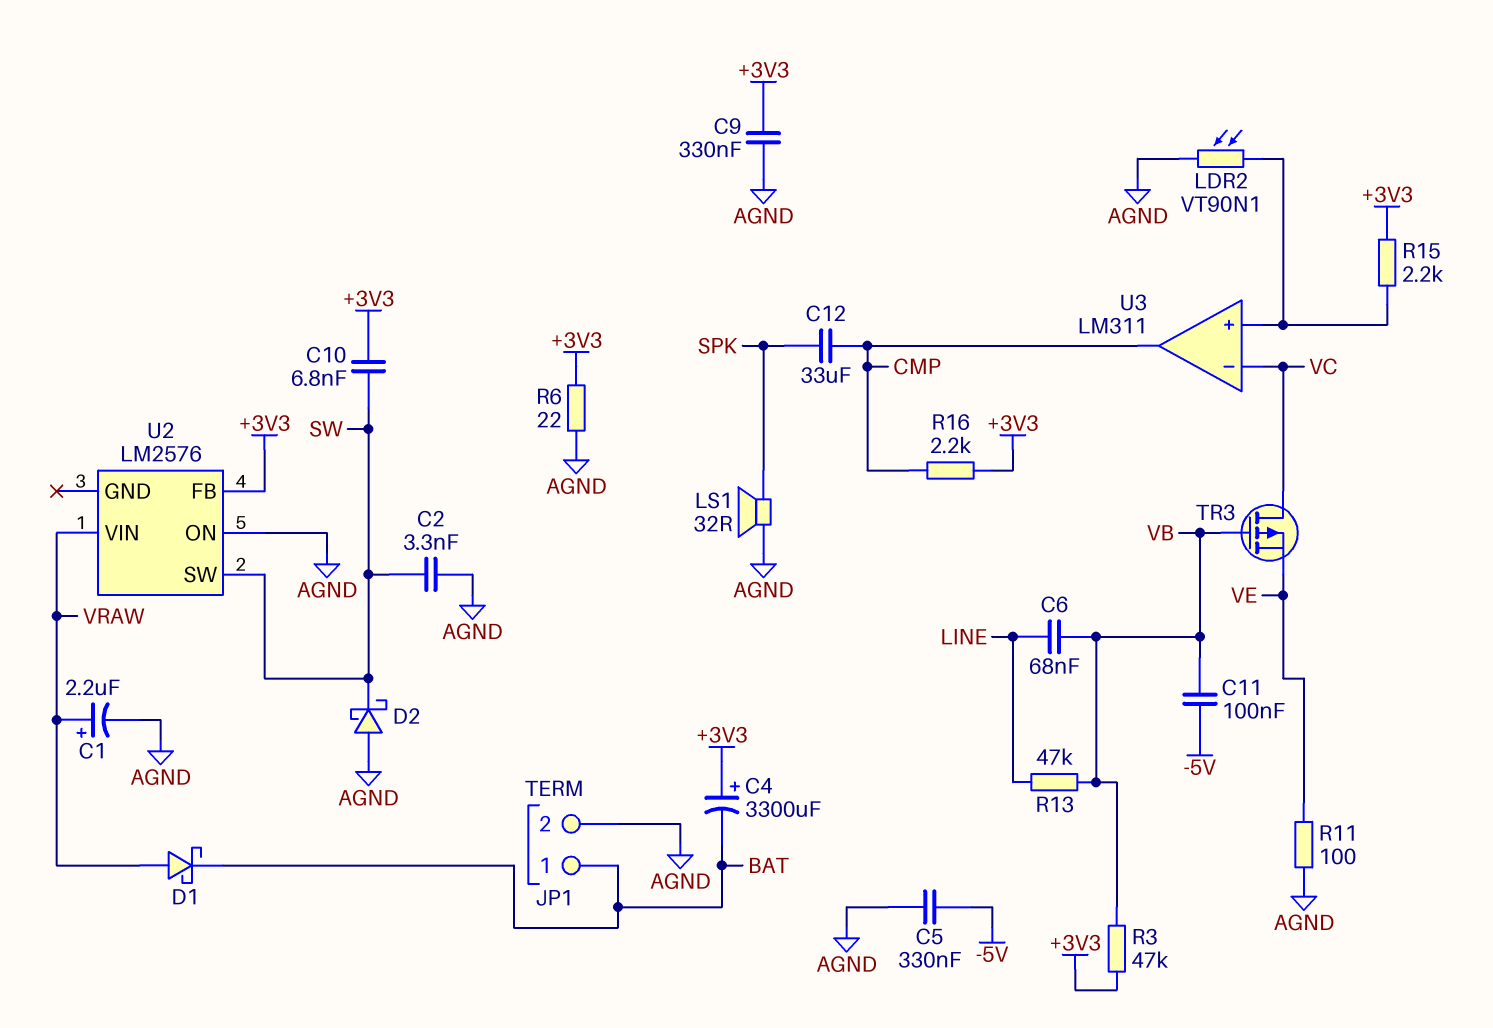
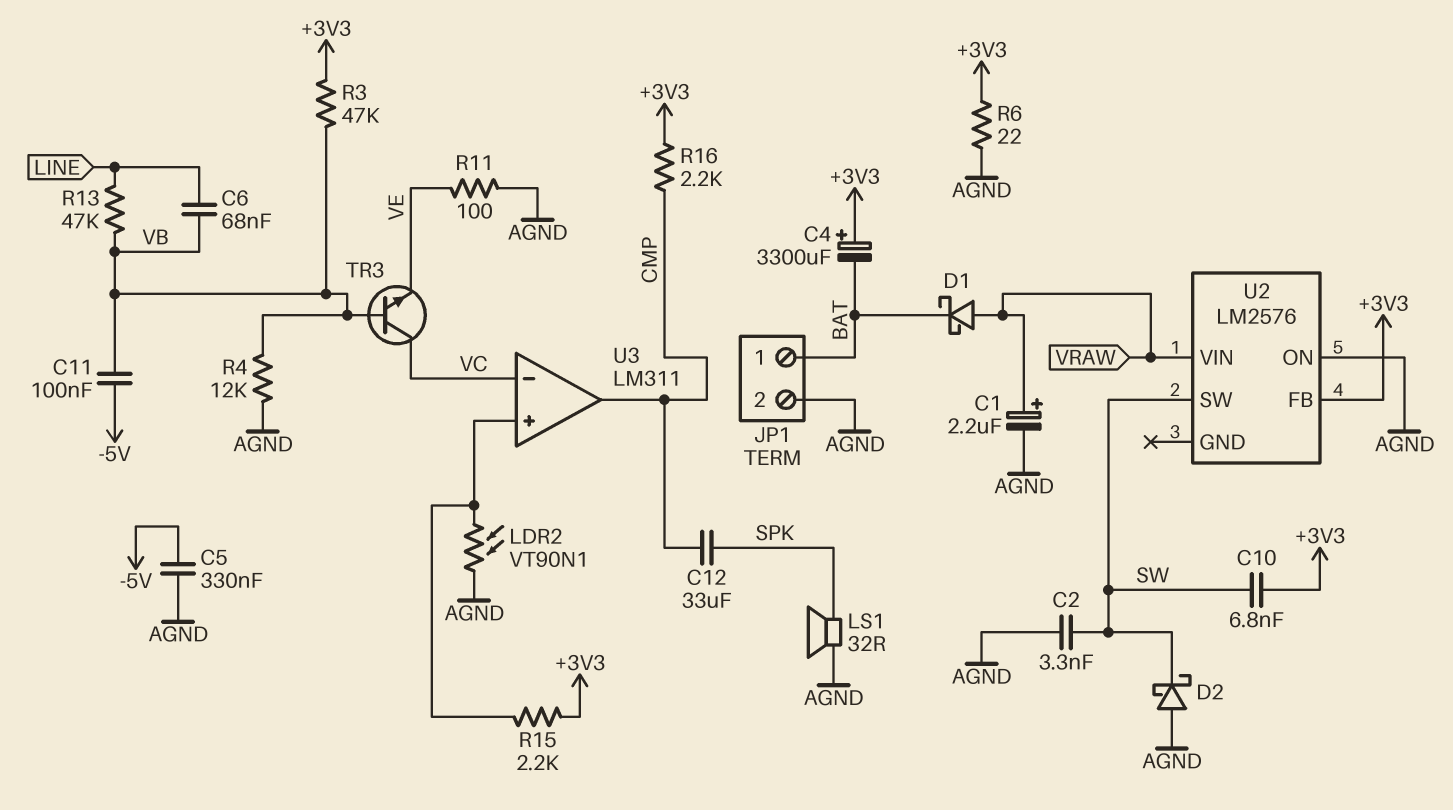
C9: 330nF (+3V3, AGND) -> none
R4: none -> 12k (AGND, VB)
TR3: PMOS (G VB, D VC, S VE) -> NPN (B VB, C VC, E VE)

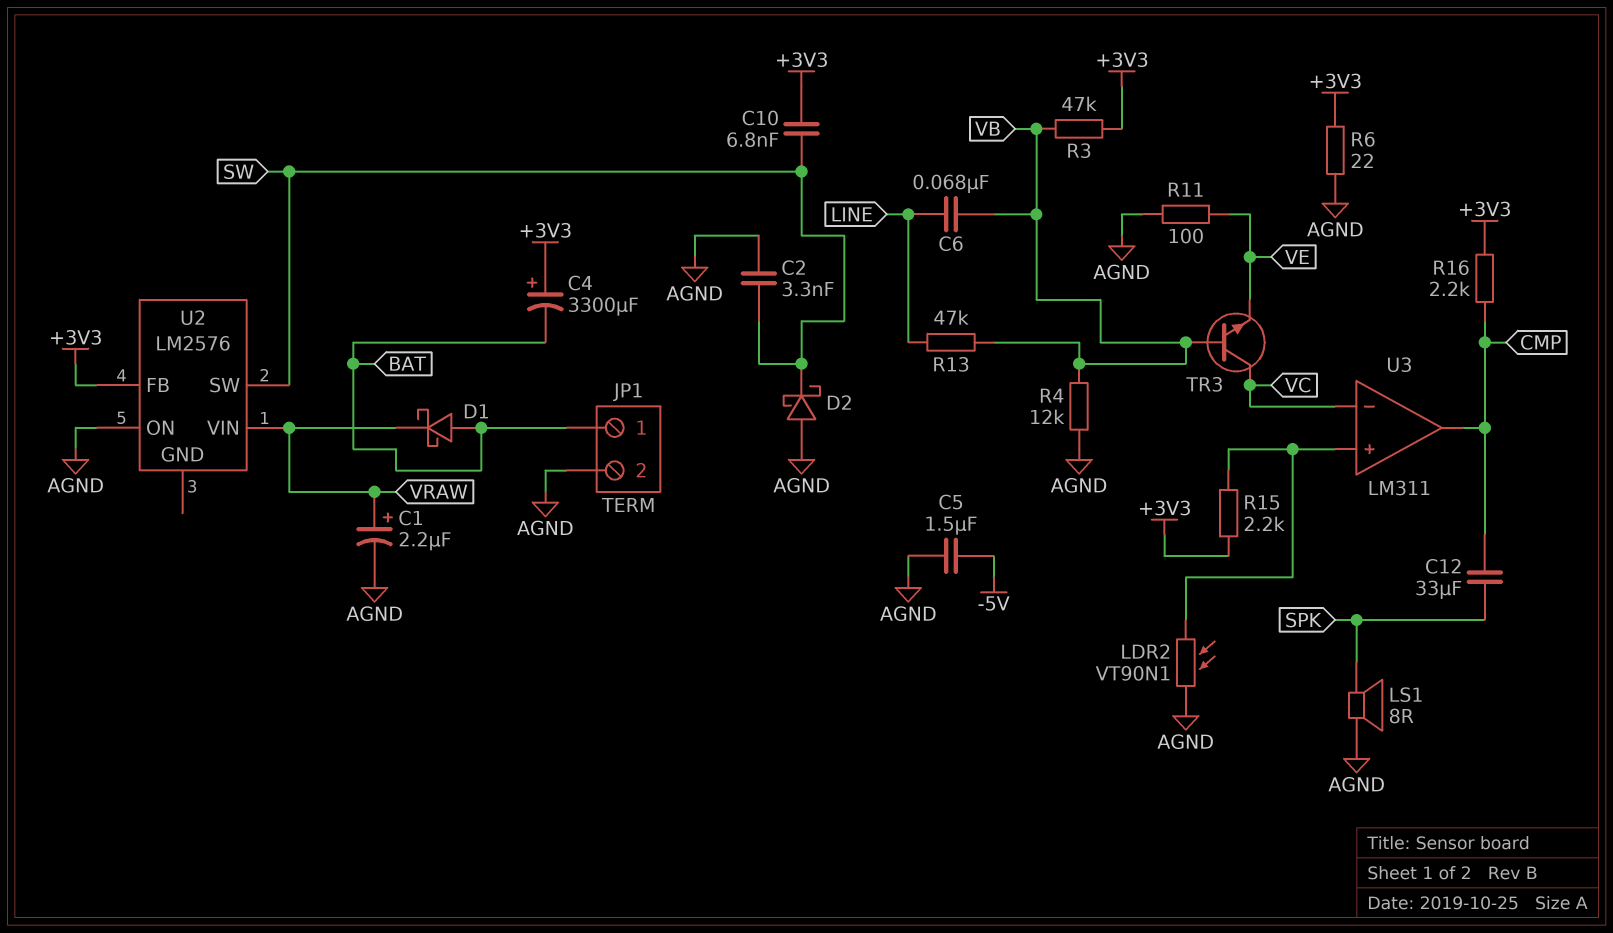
C5: 330nF (-5V, AGND) -> 1.5uF (-5V, AGND)
C11: 100nF (-5V, VB) -> none
D1: schottky (A VRAW, K BAT) -> schottky (A BAT, K VRAW)
LS1: speaker 32R (AGND, SPK) -> speaker 8R (AGND, SPK)

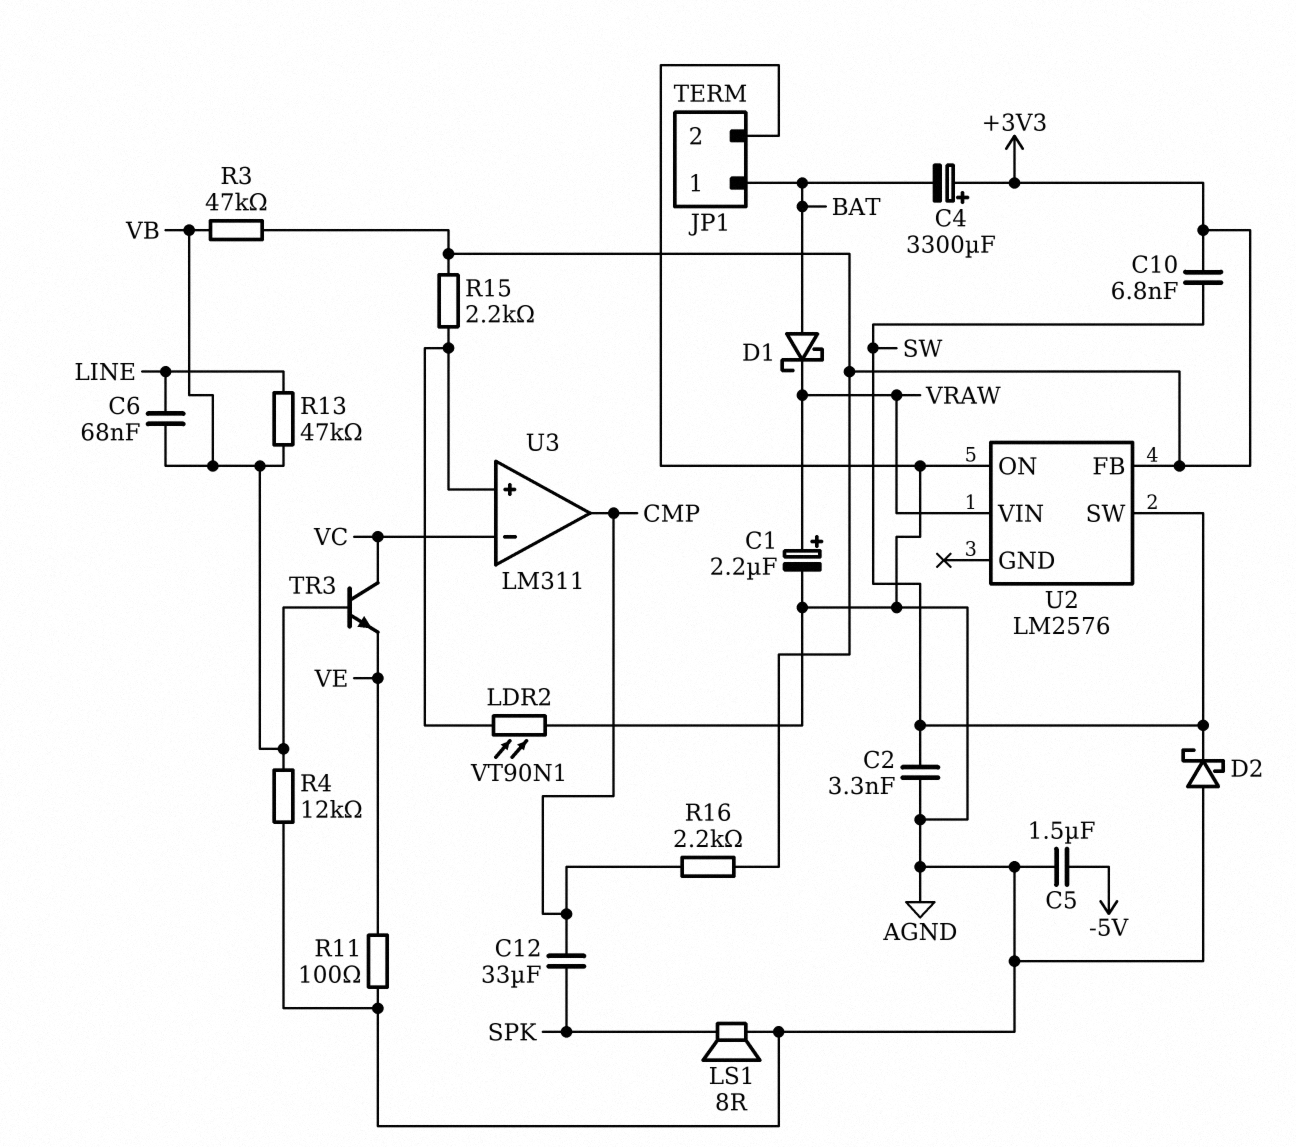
R6: 22 (+3V3, AGND) -> none

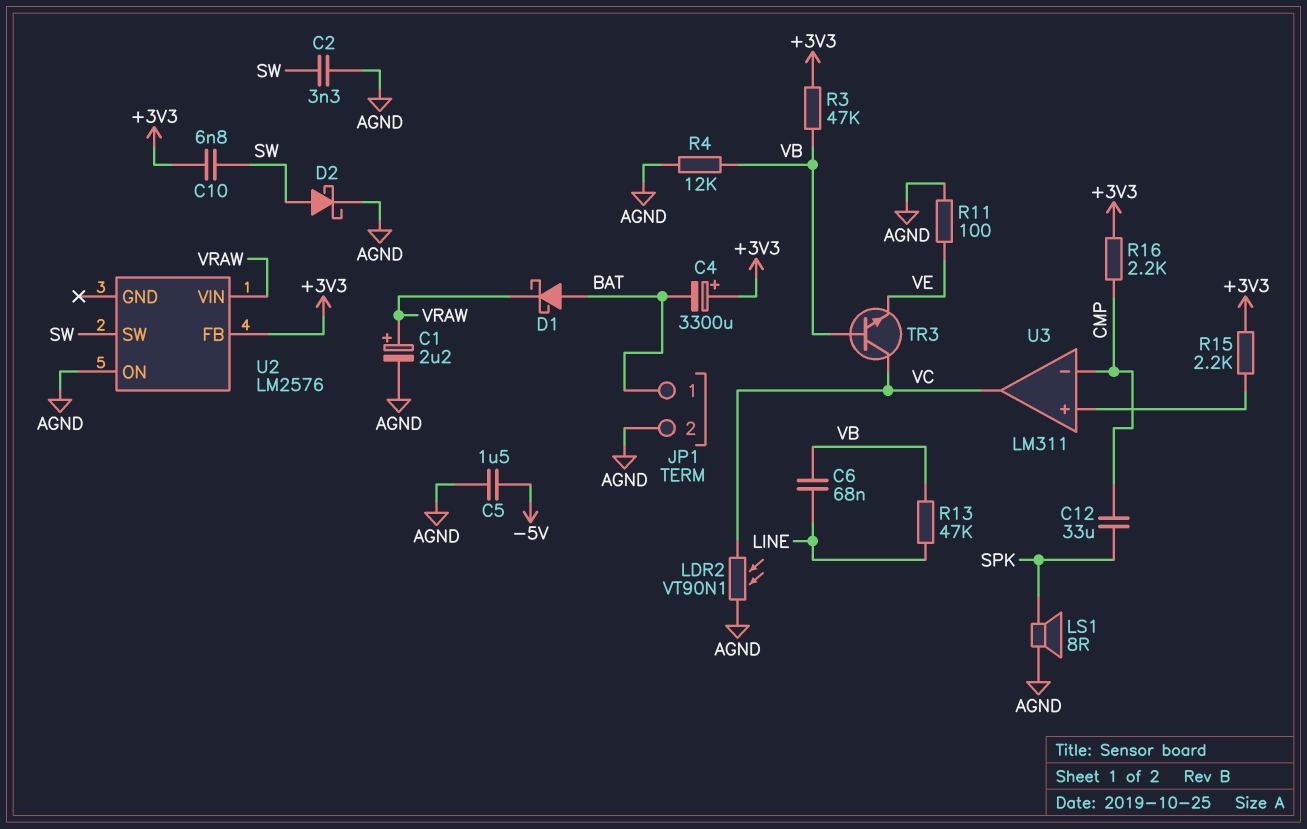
D2: schottky (A AGND, K SW) -> schottky (A SW, K AGND)
LDR2: VT90N1 (AGND, U3/in+) -> VT90N1 (AGND, VC)
U3 pin in-: VC -> CMP
U3 pin out: CMP -> VC

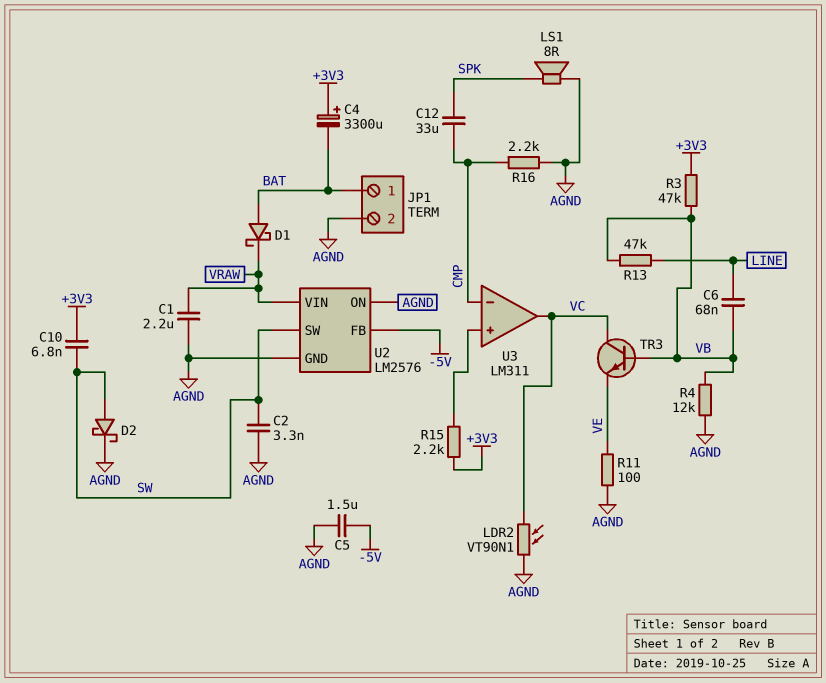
C1: 2.2uF (plus VRAW, minus AGND) -> 2.2uF (AGND, VRAW)
R16: 2.2k (+3V3, CMP) -> 2.2k (AGND, CMP)
U2 pin FB: +3V3 -> -5V
U2 pin GND: none -> AGND

